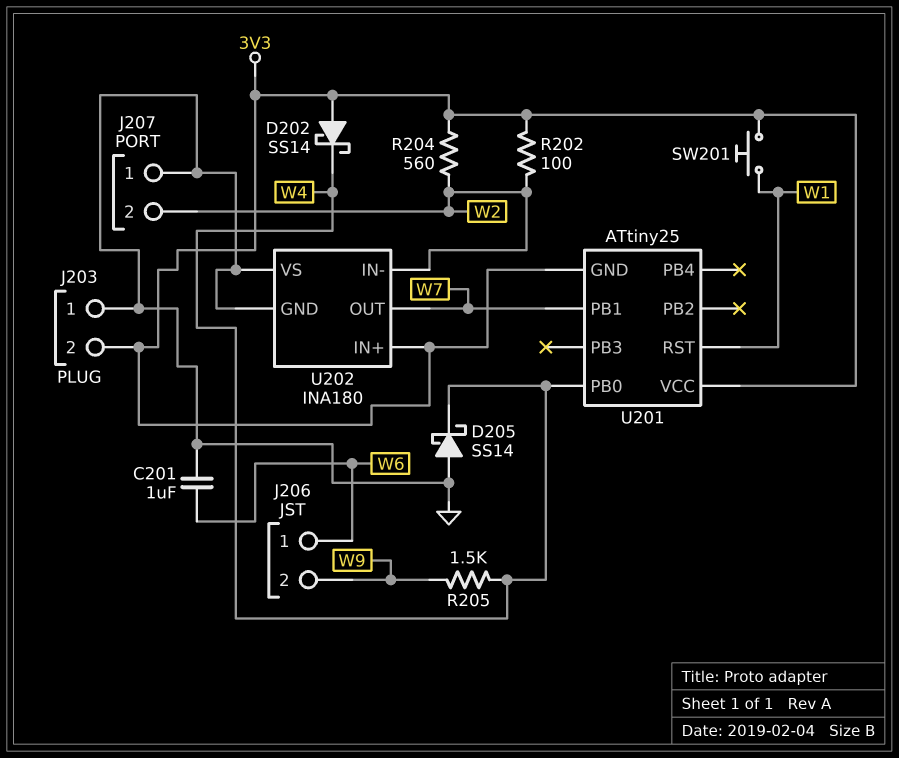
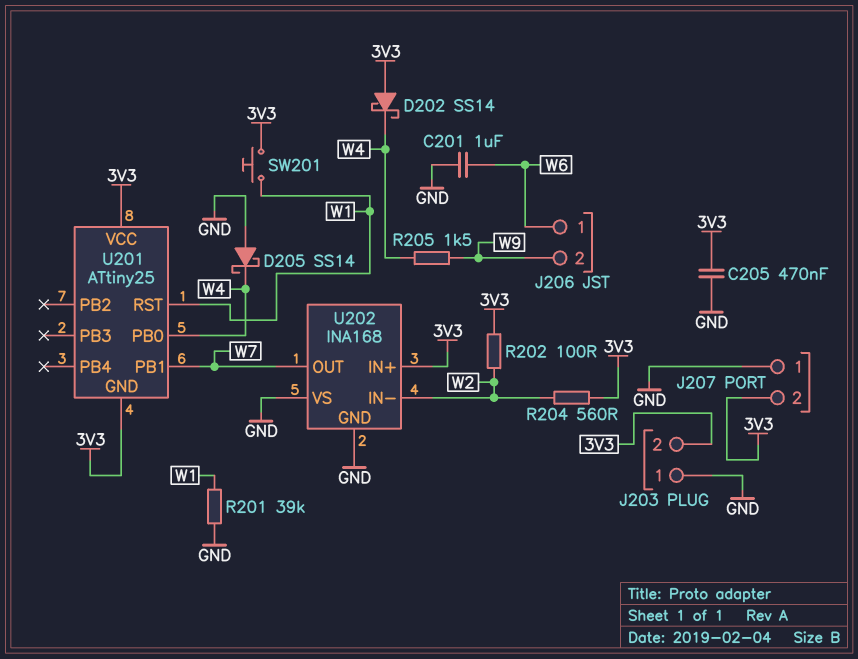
C205: none -> 470nF (3V3, GND)
J207 pin 2: W2 -> 3V3
R201: none -> 39k (GND, W1)
U202: INA180 -> INA168

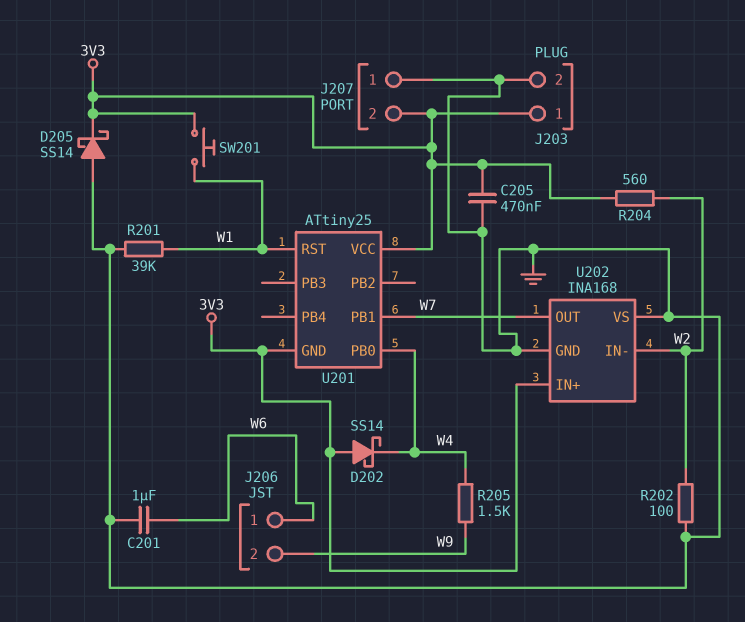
D205: schottky SS14 (A GND, K W4) -> schottky SS14 (A GND, K 3V3)
J203 pin 1: GND -> 3V3
J203 pin 2: 3V3 -> GND
R202: 100 (3V3, W2) -> 100 (GND, W2)

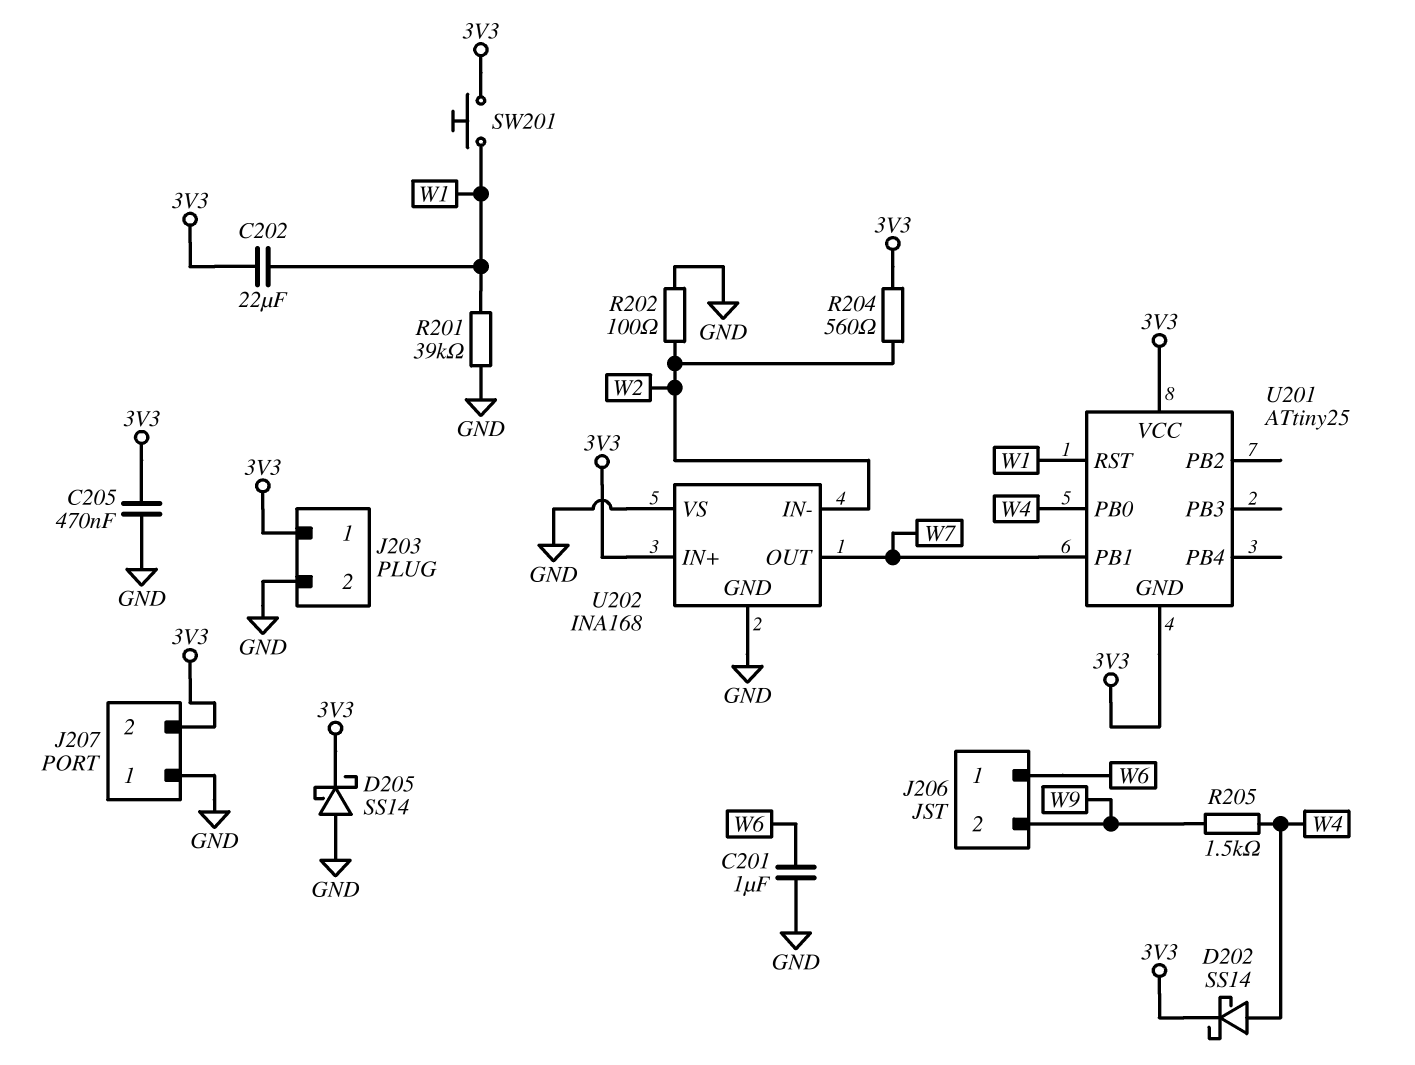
C202: none -> 22uF (3V3, W1)
D202: schottky SS14 (A 3V3, K W4) -> schottky SS14 (A W4, K 3V3)

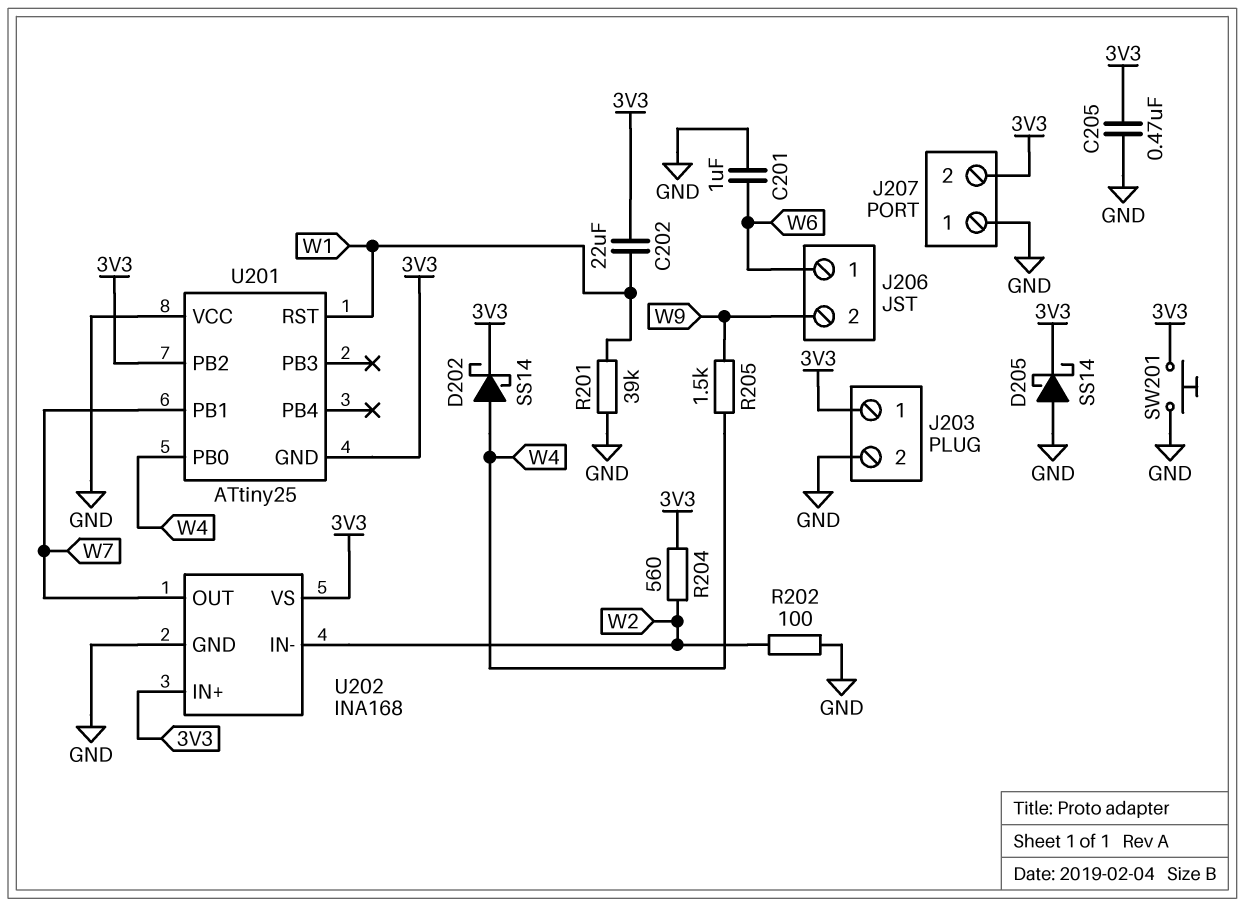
SW201: button (3V3, W1) -> button (3V3, GND)
U201 pin PB2: none -> 3V3
U201 pin VCC: 3V3 -> GND
U202 pin VS: GND -> 3V3

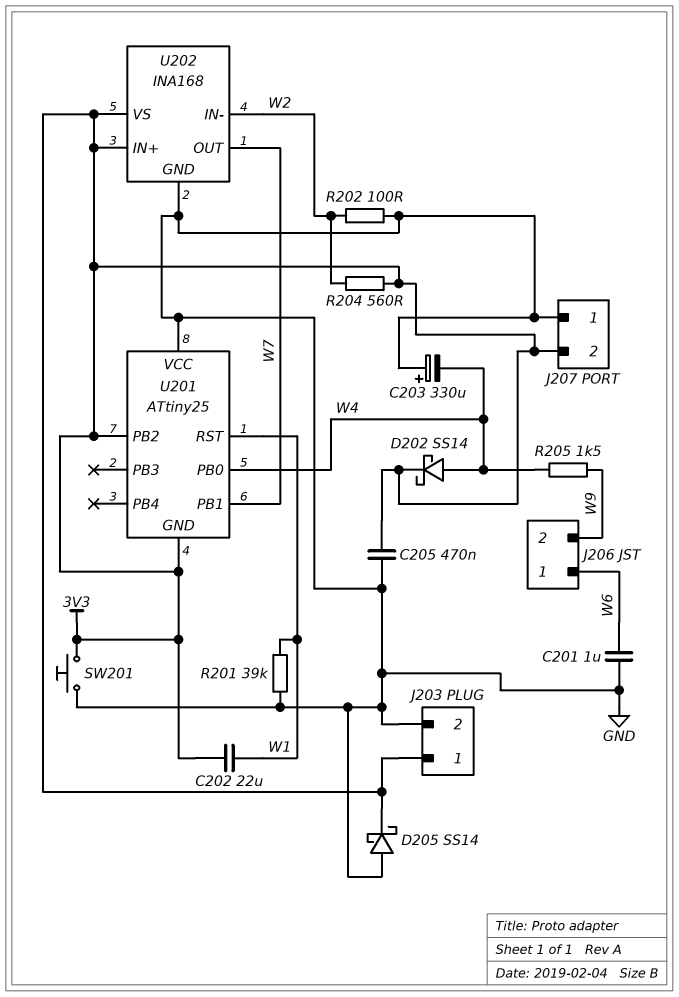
C203: none -> 330uF (plus GND, minus W4)

